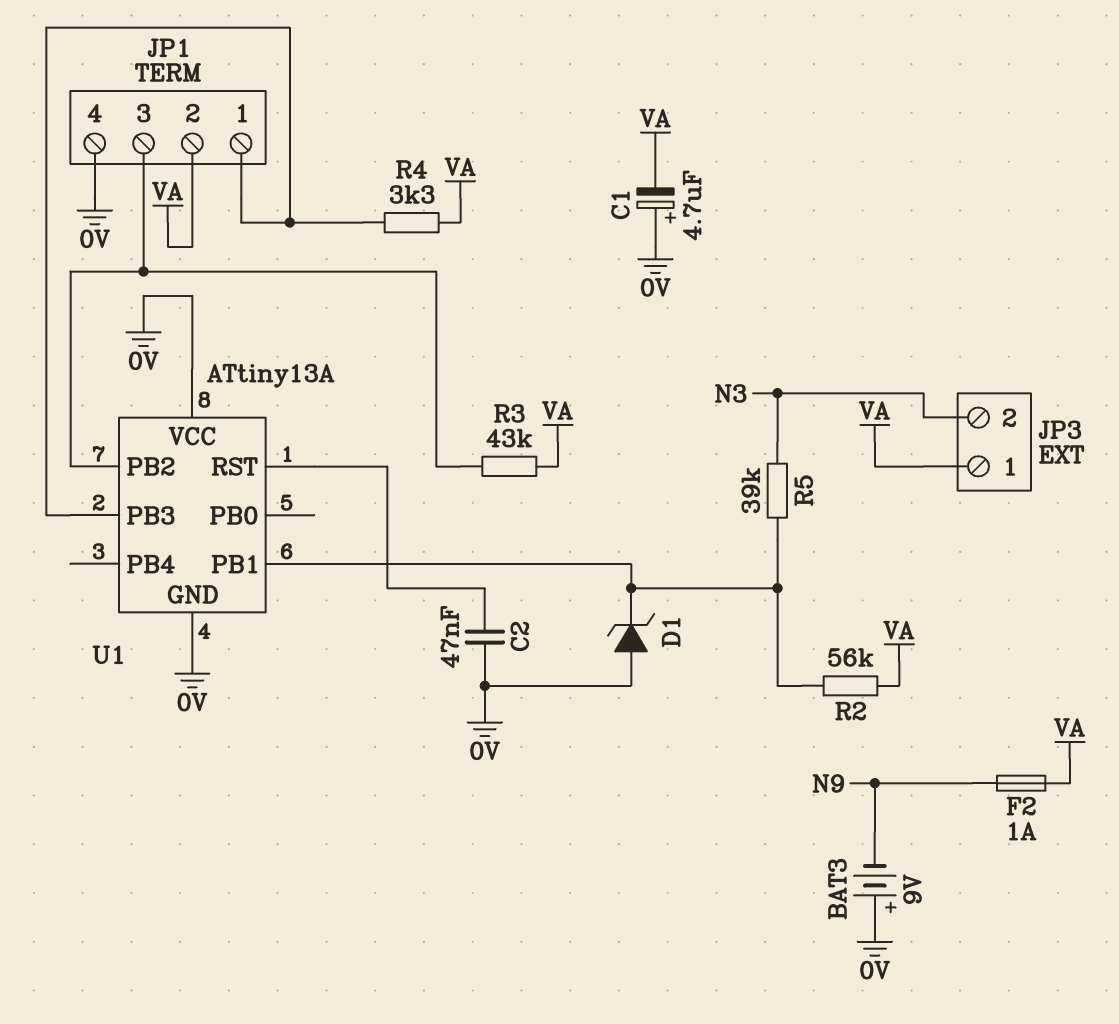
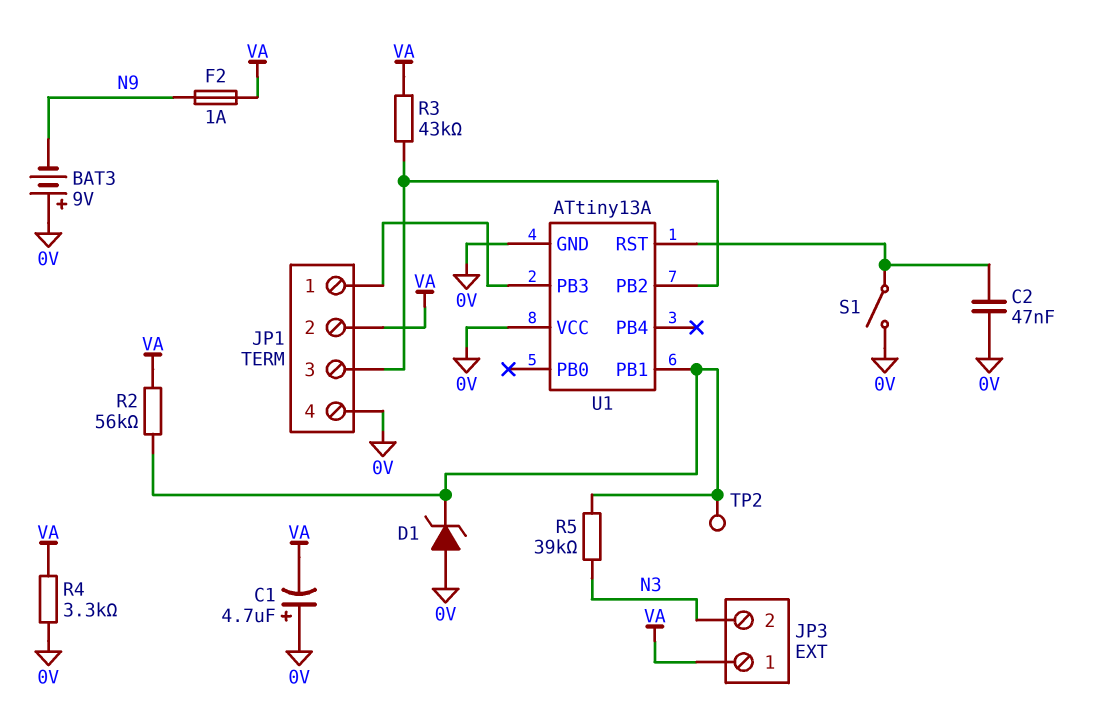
R4: 3.3k (JP1/1, VA) -> 3.3k (0V, VA)
S1: none -> switch (0V, U1/RST)
TP2: none -> test point (U1/PB1)

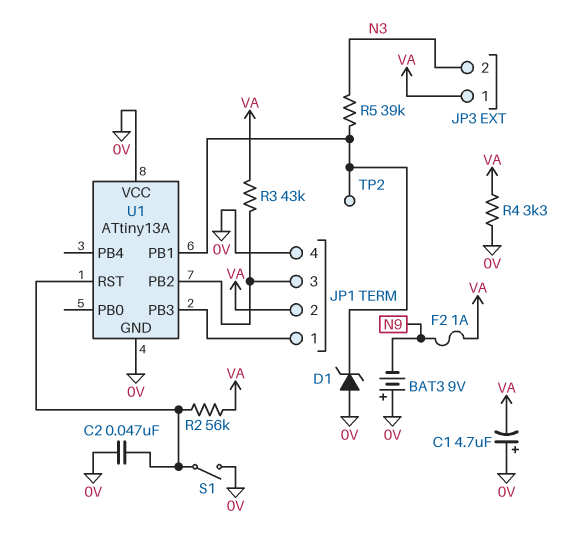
R2: 56k (U1/PB1, VA) -> 56k (U1/RST, VA)

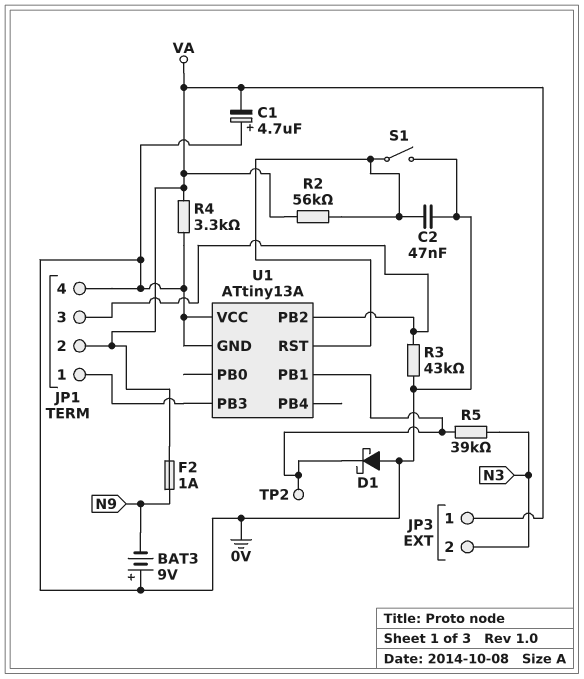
D1: zener (A 0V, K U1/PB1) -> schottky (A 0V, K U1/PB1)
R3: 43k (JP1/3, VA) -> 43k (0V, JP1/3)

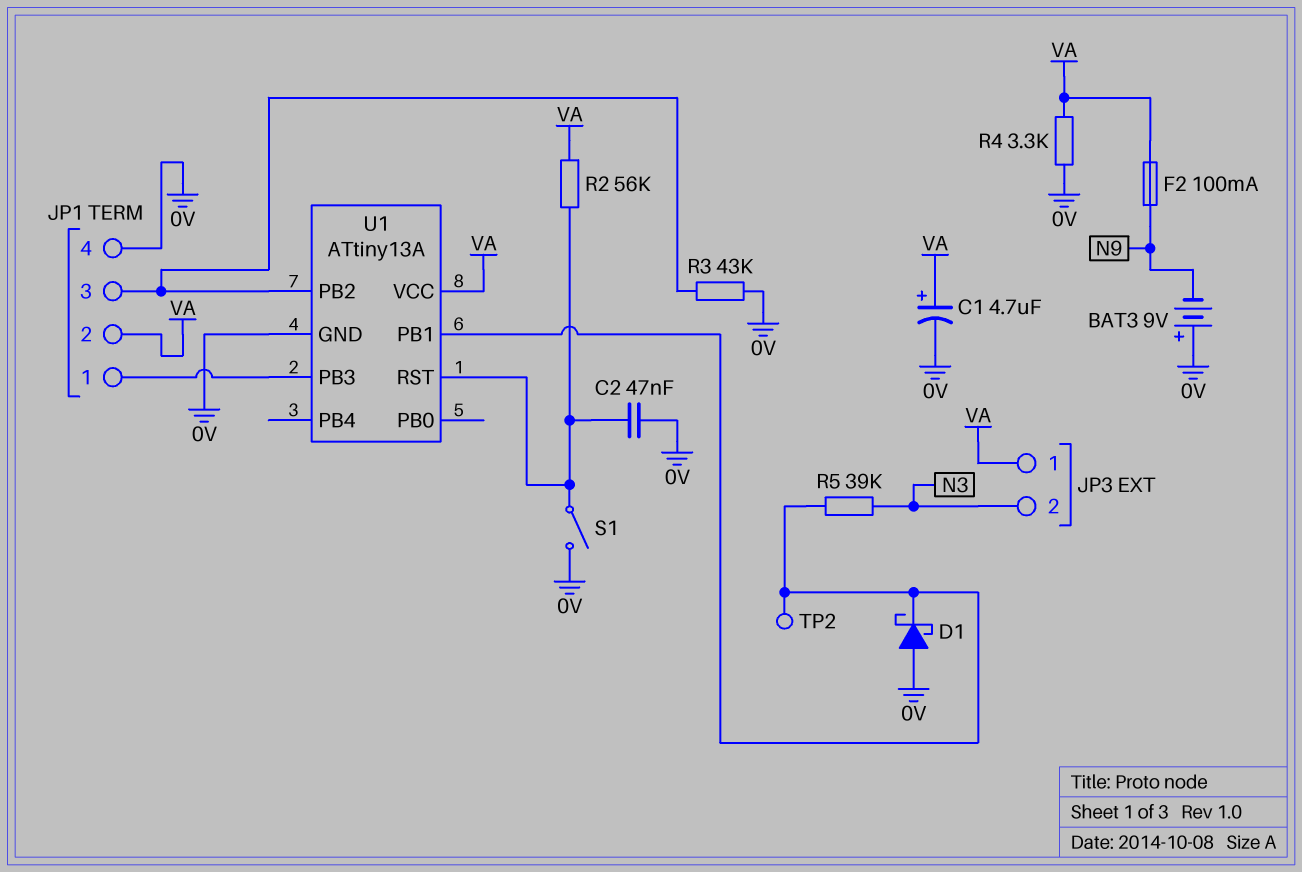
C1: 4.7uF (plus 0V, minus VA) -> 4.7uF (plus VA, minus 0V)
F2: 1A (N9, VA) -> 100mA (N9, VA)
U1 pin VCC: 0V -> VA

